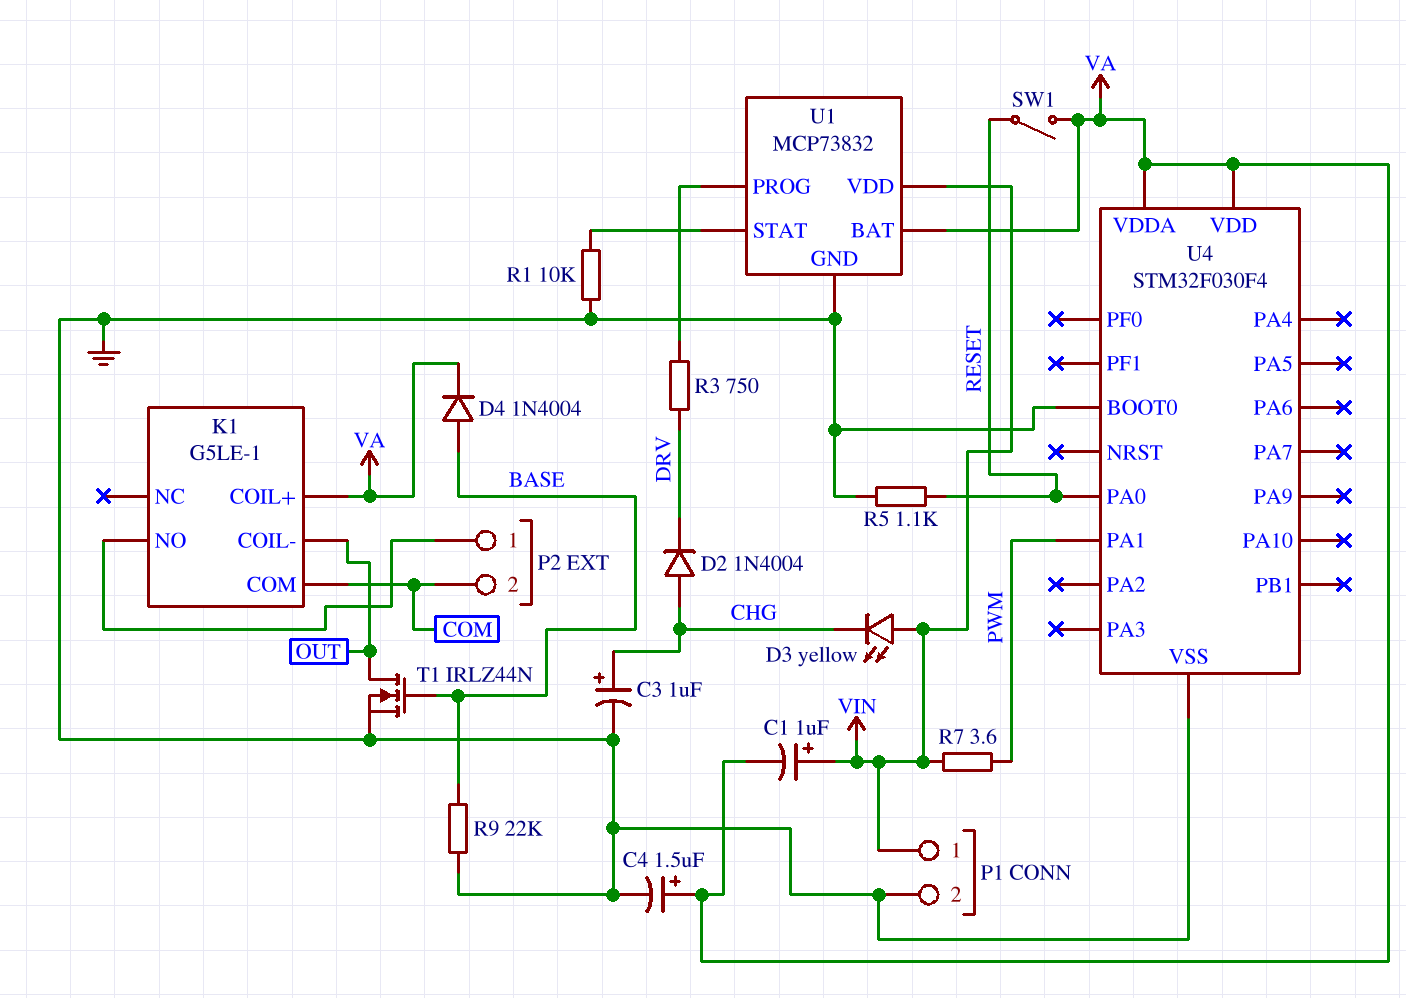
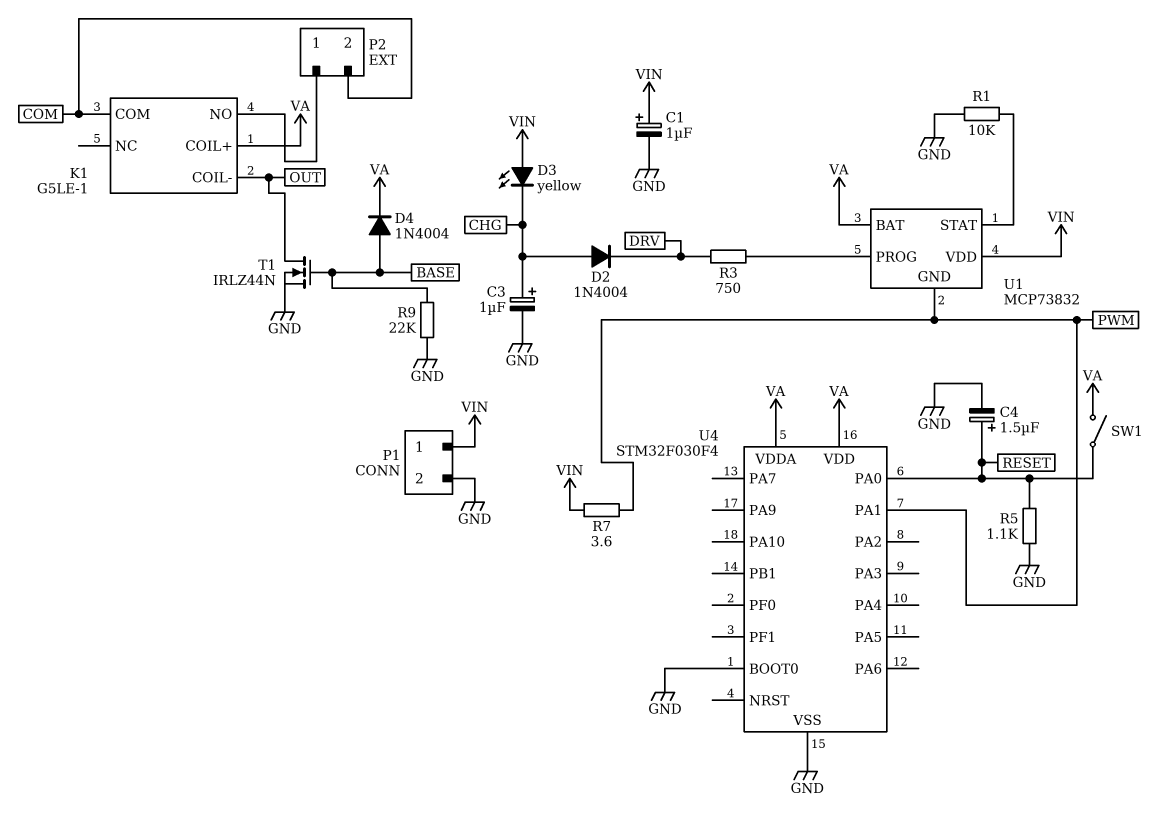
C1: 1uF (plus VIN, minus VA) -> 1uF (plus VIN, minus GND)
C4: 1.5uF (plus VA, minus GND) -> 1.5uF (plus RESET, minus GND)
U1 pin GND: GND -> PWM

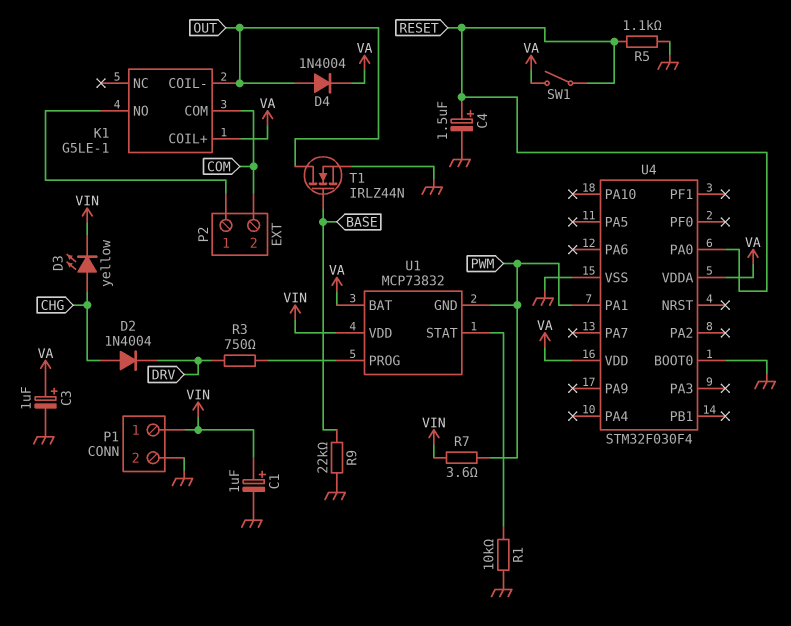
C3: 1uF (plus CHG, minus GND) -> 1uF (plus VA, minus GND)
D3: LED yellow (A VIN, K CHG) -> LED yellow (A CHG, K VIN)
D4: diode 1N4004 (A BASE, K VA) -> diode 1N4004 (A OUT, K VA)

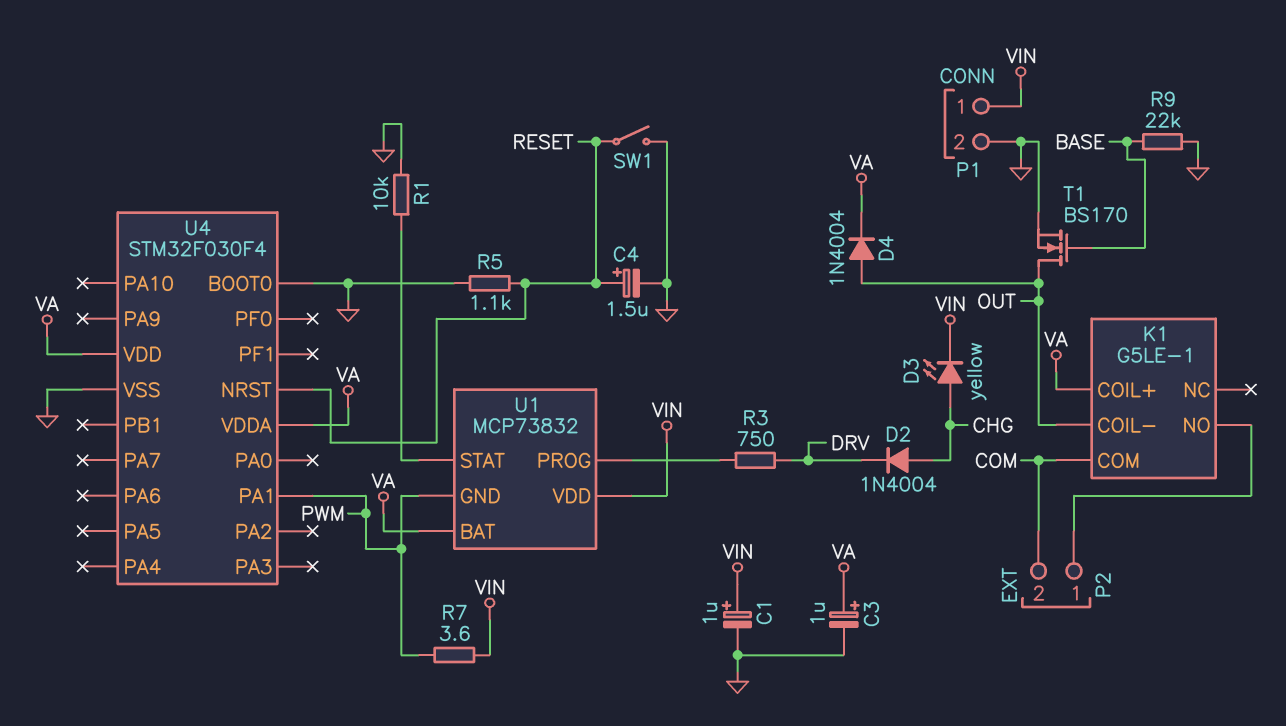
SW1: switch (RESET, VA) -> switch (GND, RESET)
T1: NMOS IRLZ44N (G BASE, D OUT, S GND) -> NMOS BS170 (G BASE, D OUT, S GND)
U4 pin NRST: none -> RESET
U4 pin PA0: RESET -> none

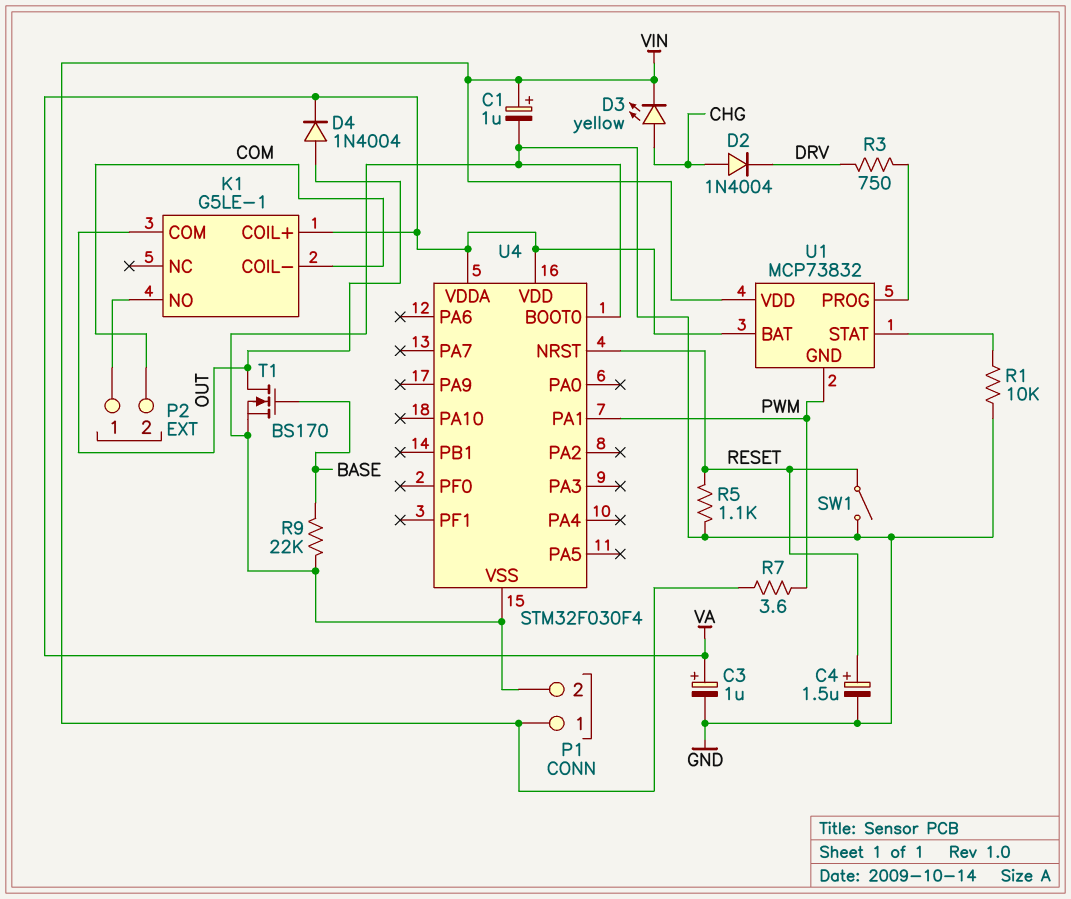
K1 pin COIL-: OUT -> COM
K1 pin COM: COM -> OUT

